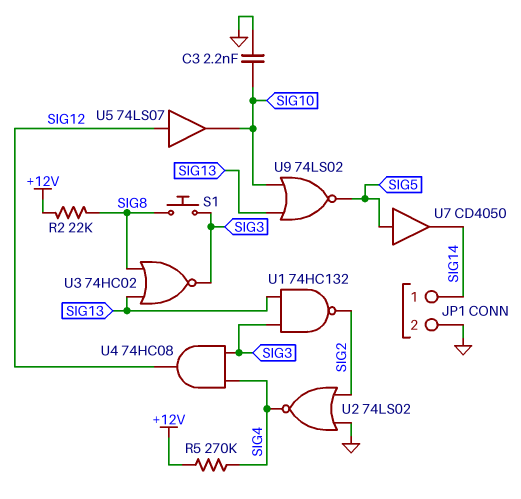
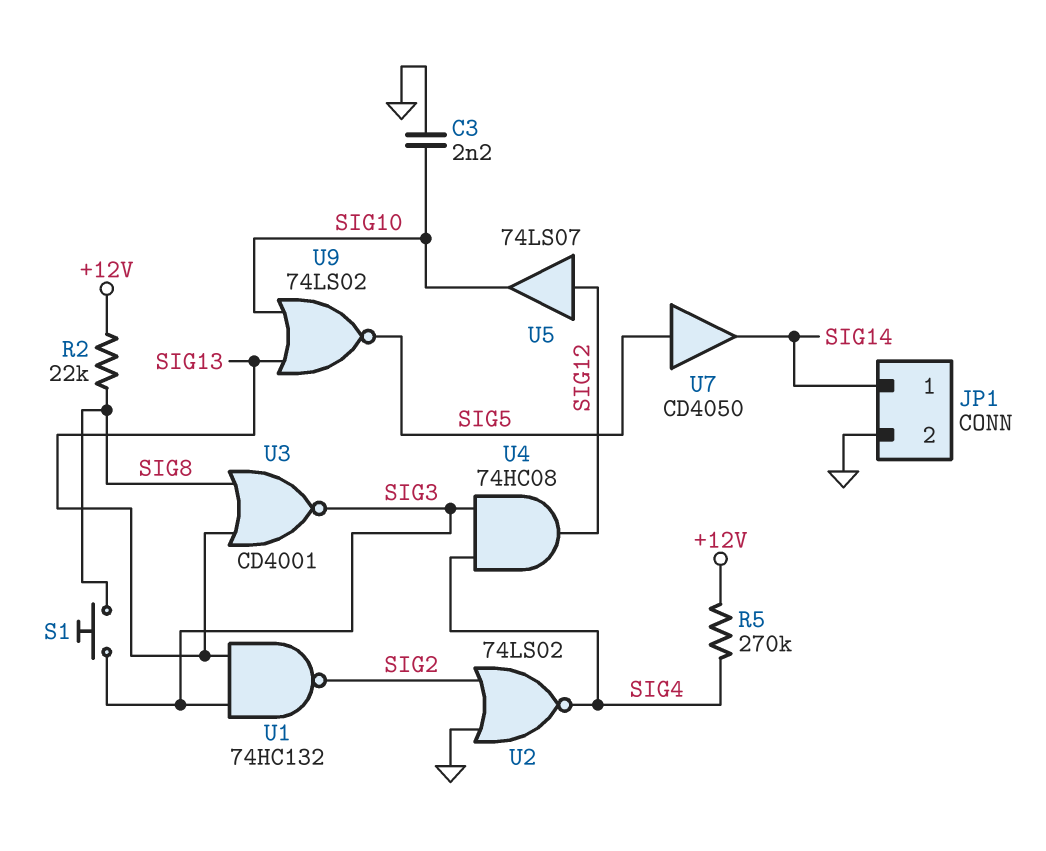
U3: NOR 74HC02 (in SIG8, in SIG13, out SIG3) -> NOR CD4001 (in SIG8, in SIG13, out SIG3)

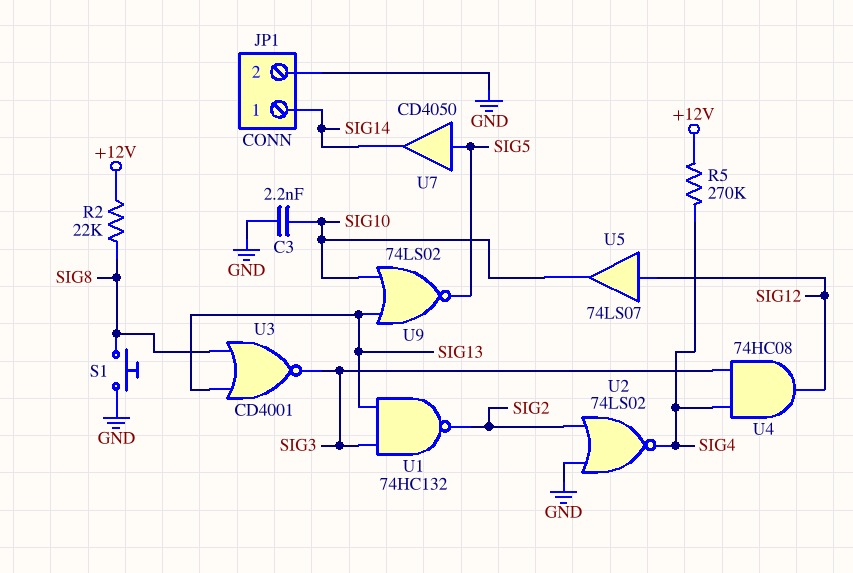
S1: button (SIG3, SIG8) -> button (GND, SIG8)

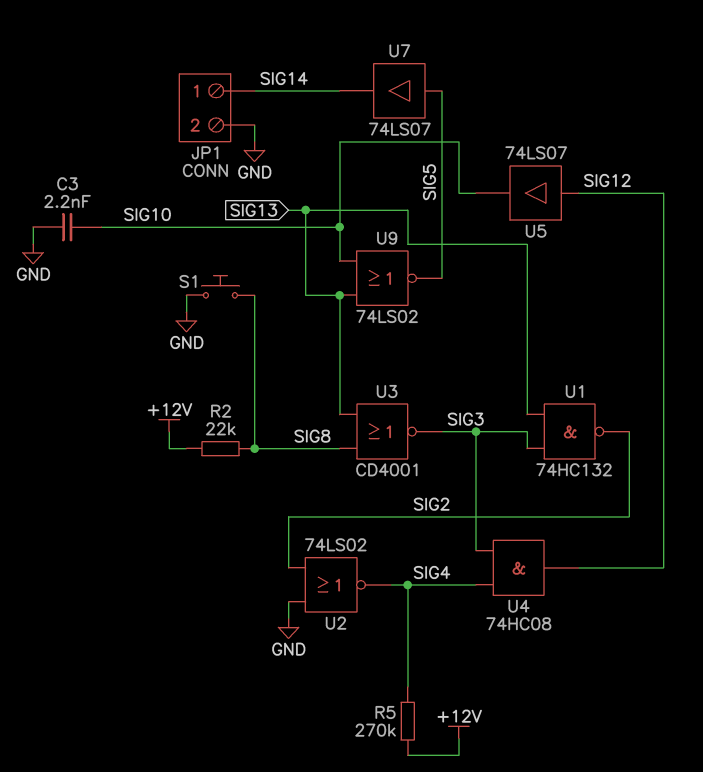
U7: buffer CD4050 (in SIG5, out SIG14) -> buffer 74LS07 (in SIG5, out SIG14)

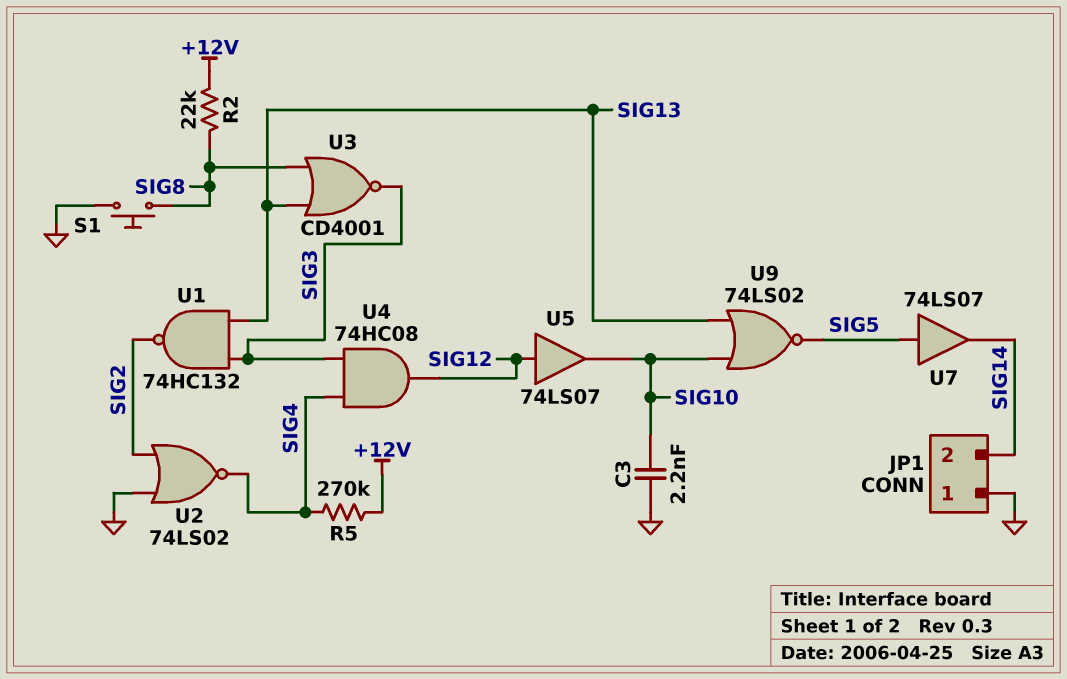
JP1 pin 1: SIG14 -> GND
JP1 pin 2: GND -> SIG14

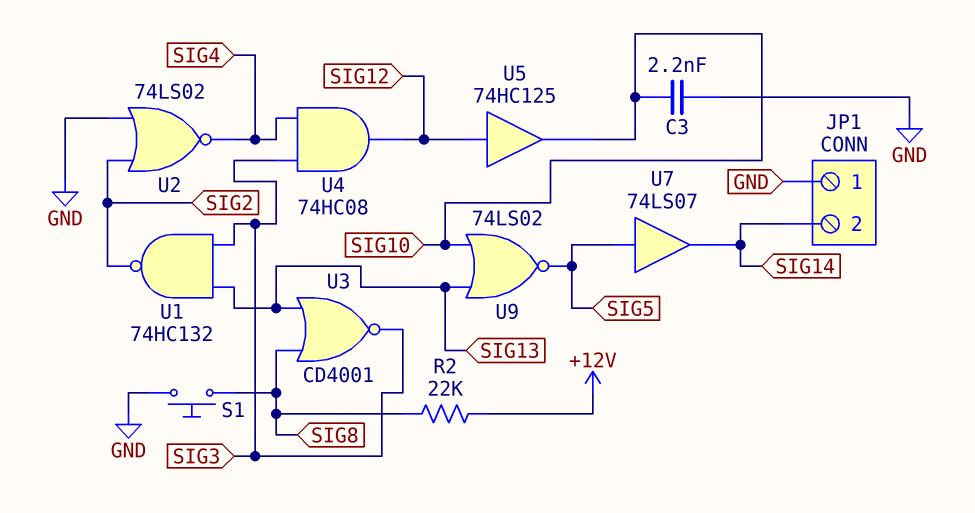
R5: 270k (+12V, SIG4) -> none
U5: buffer 74LS07 (in SIG12, out SIG10) -> buffer 74HC125 (in SIG12, out SIG10)

